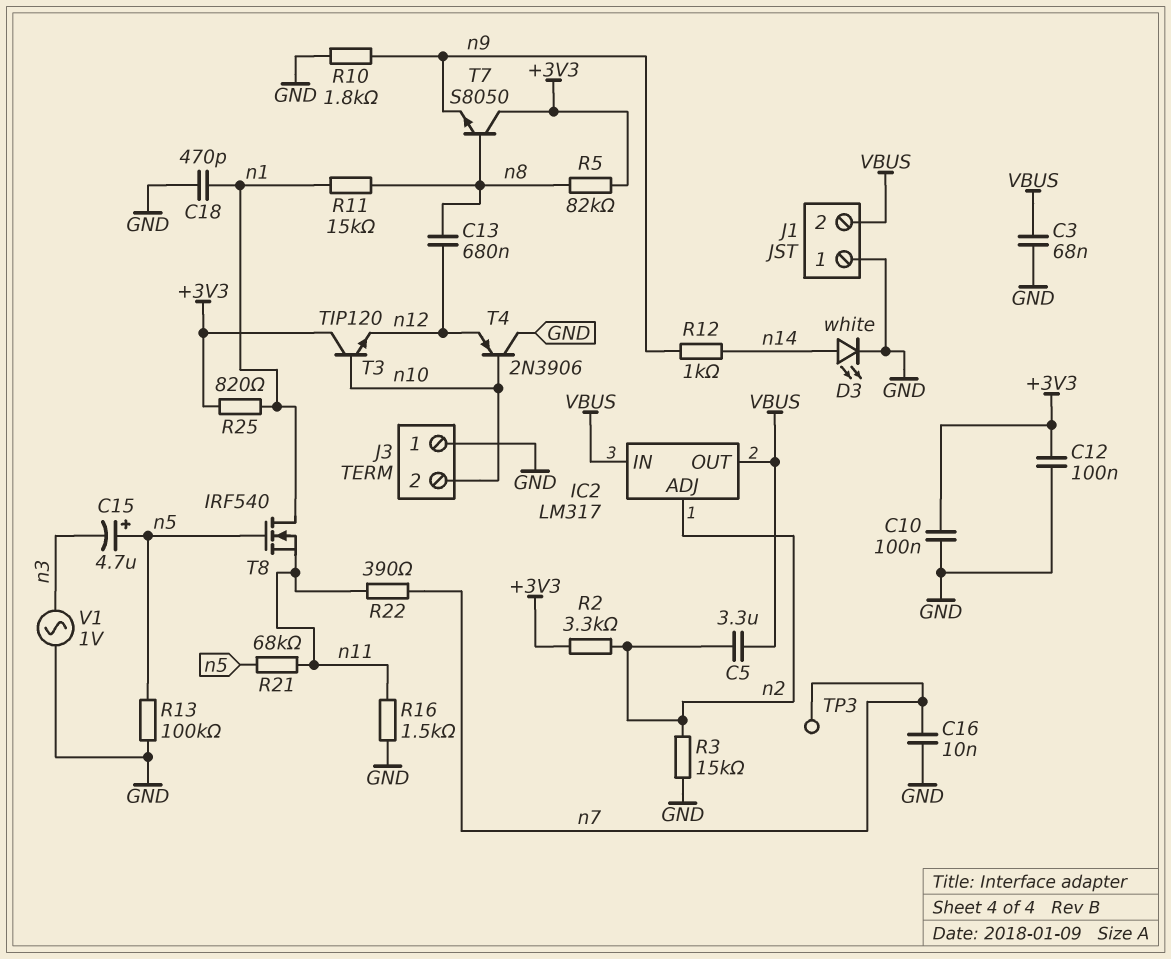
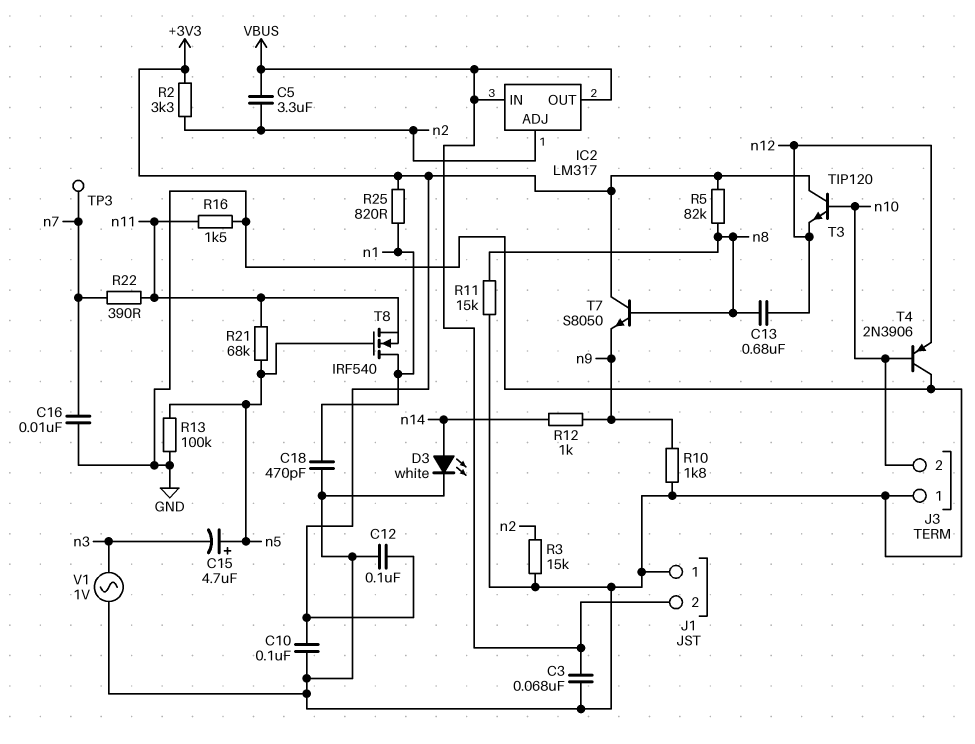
R11: 15k (n1, n8) -> 15k (GND, n8)

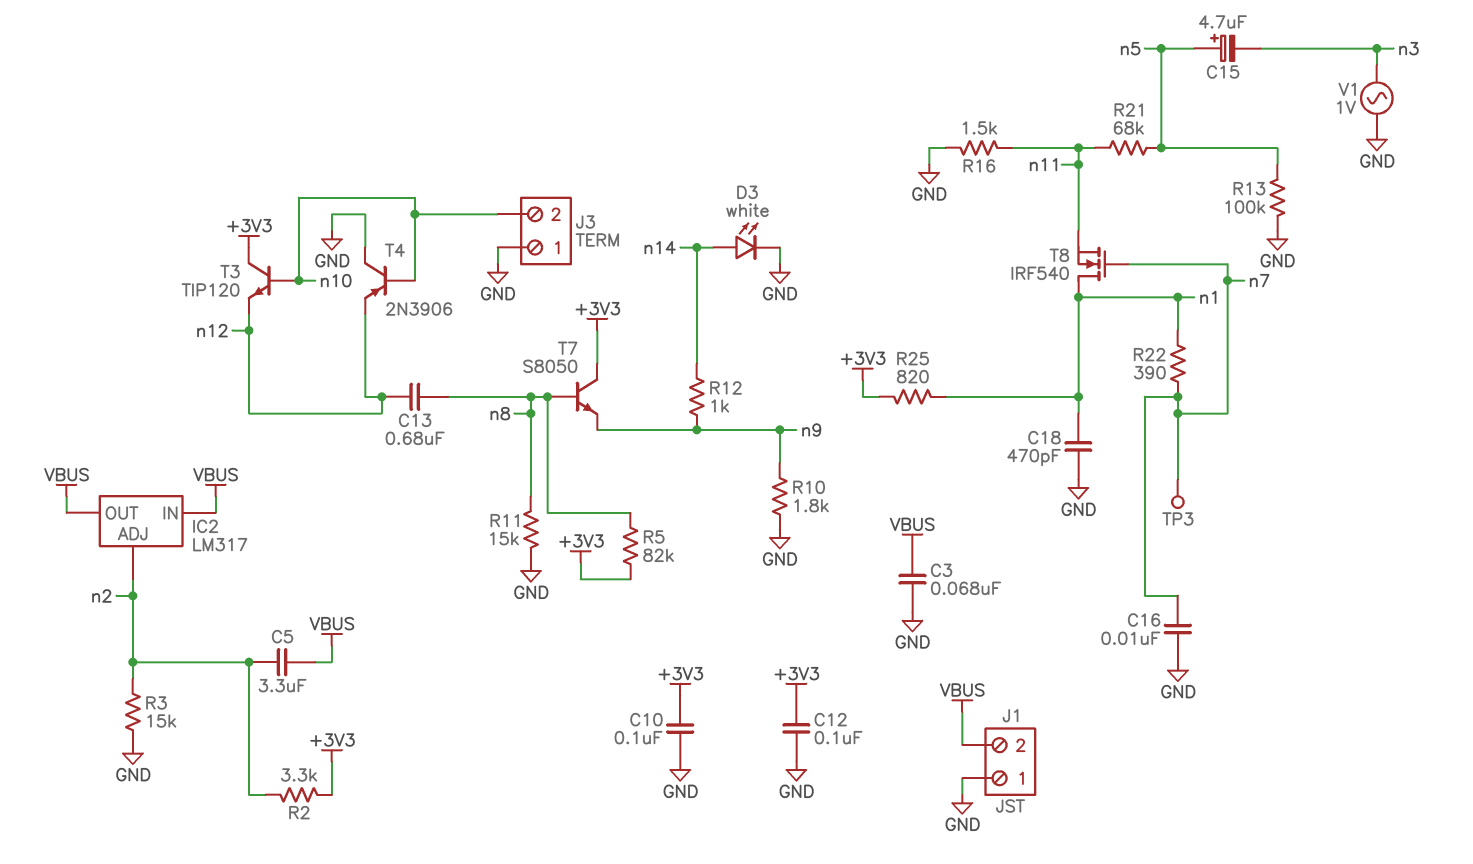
R22: 390 (n7, n11) -> 390 (n1, n7)
T8: NMOS IRF540 (G n5, D n1, S n11) -> NMOS IRF540 (G n7, D n1, S n11)

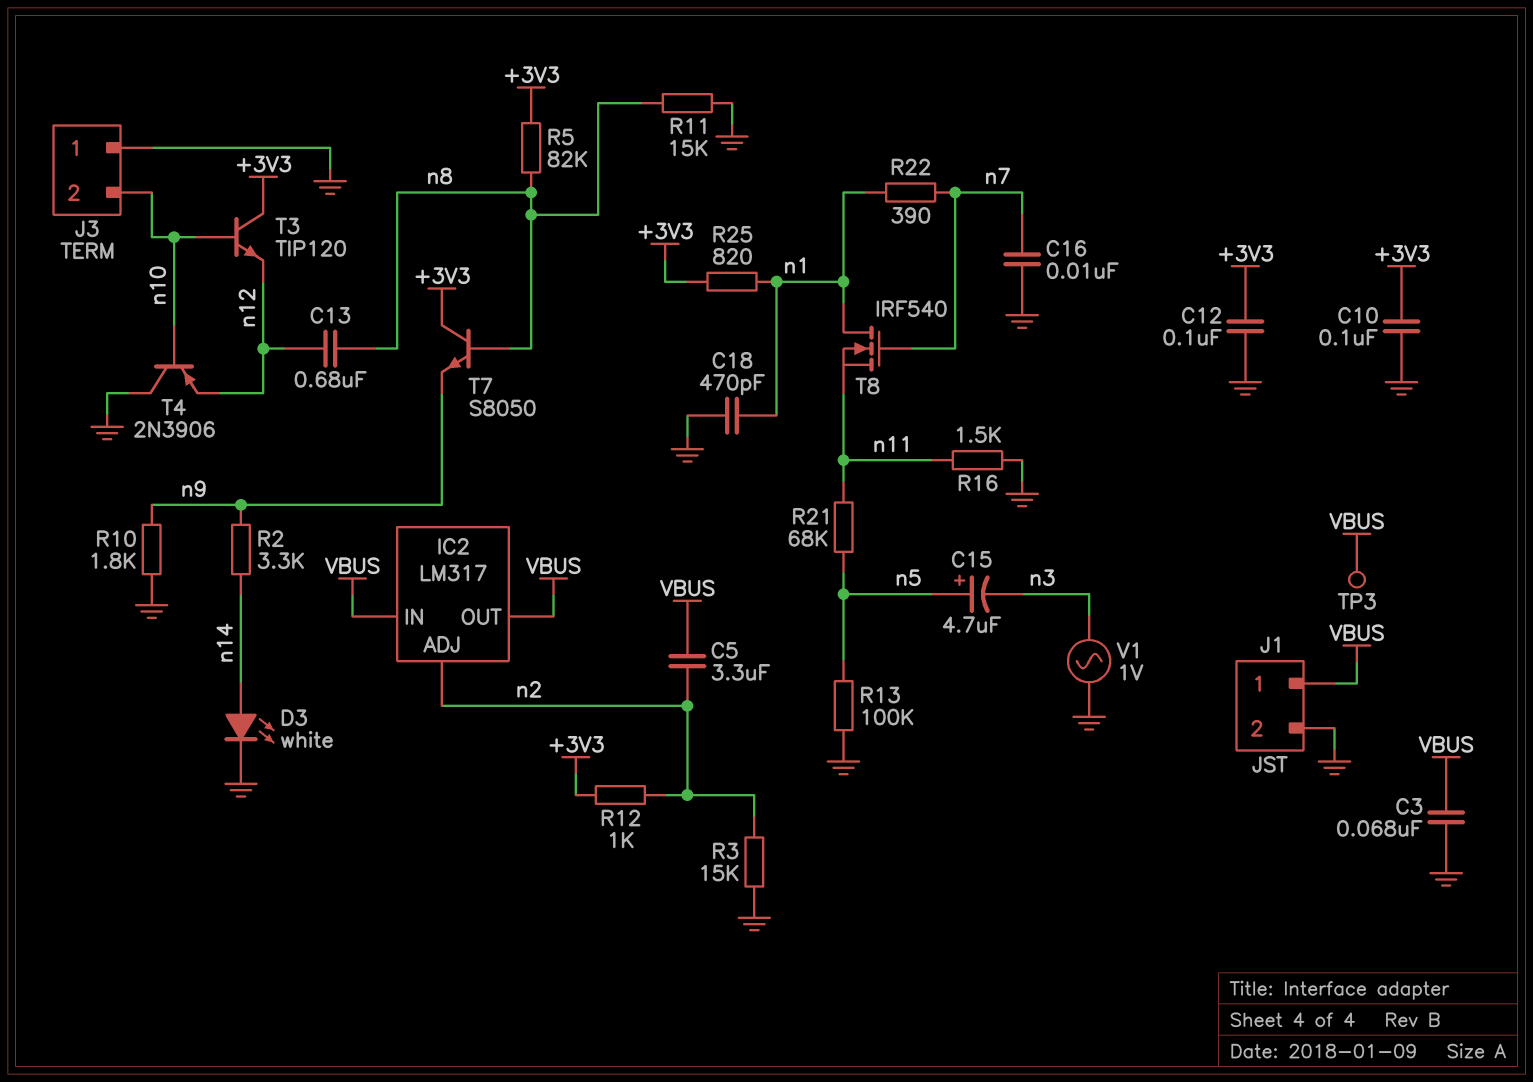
J1 pin 1: GND -> VBUS
J1 pin 2: VBUS -> GND
R2: 3.3k (+3V3, n2) -> 3.3k (n9, n14)
R12: 1k (n9, n14) -> 1k (+3V3, n2)
TP3: test point (n7) -> test point (VBUS)

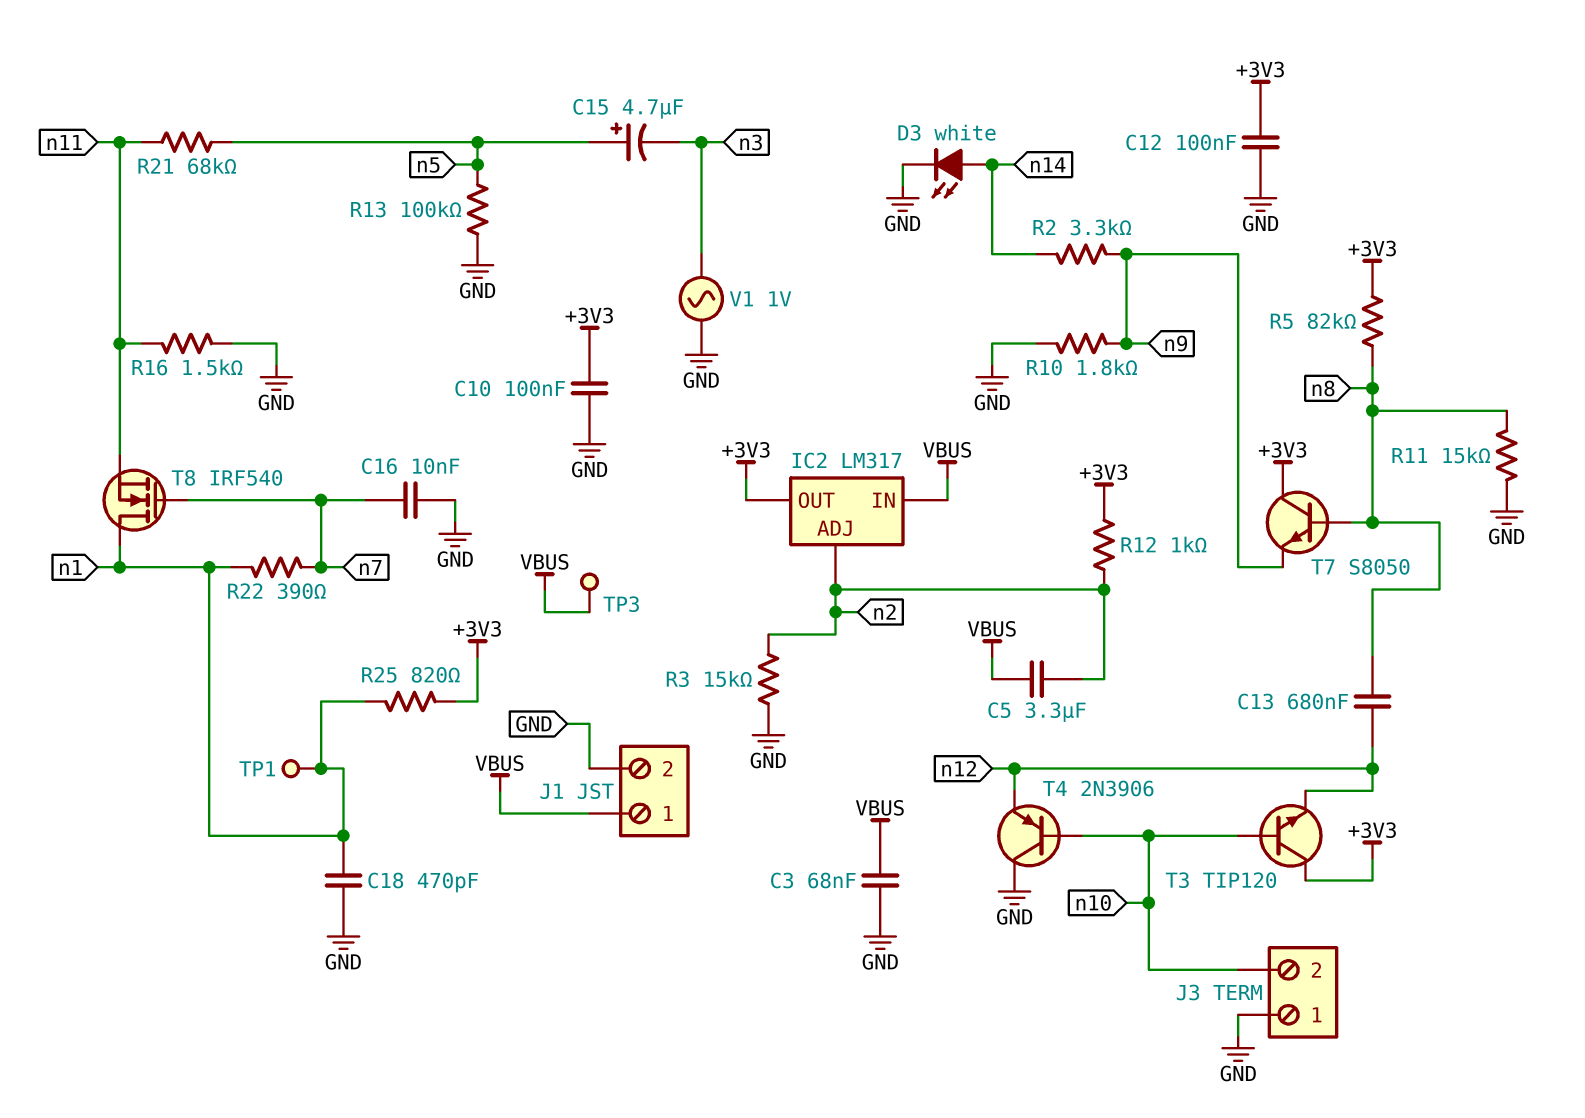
IC2 pin OUT: VBUS -> +3V3
TP1: none -> test point (n1)

